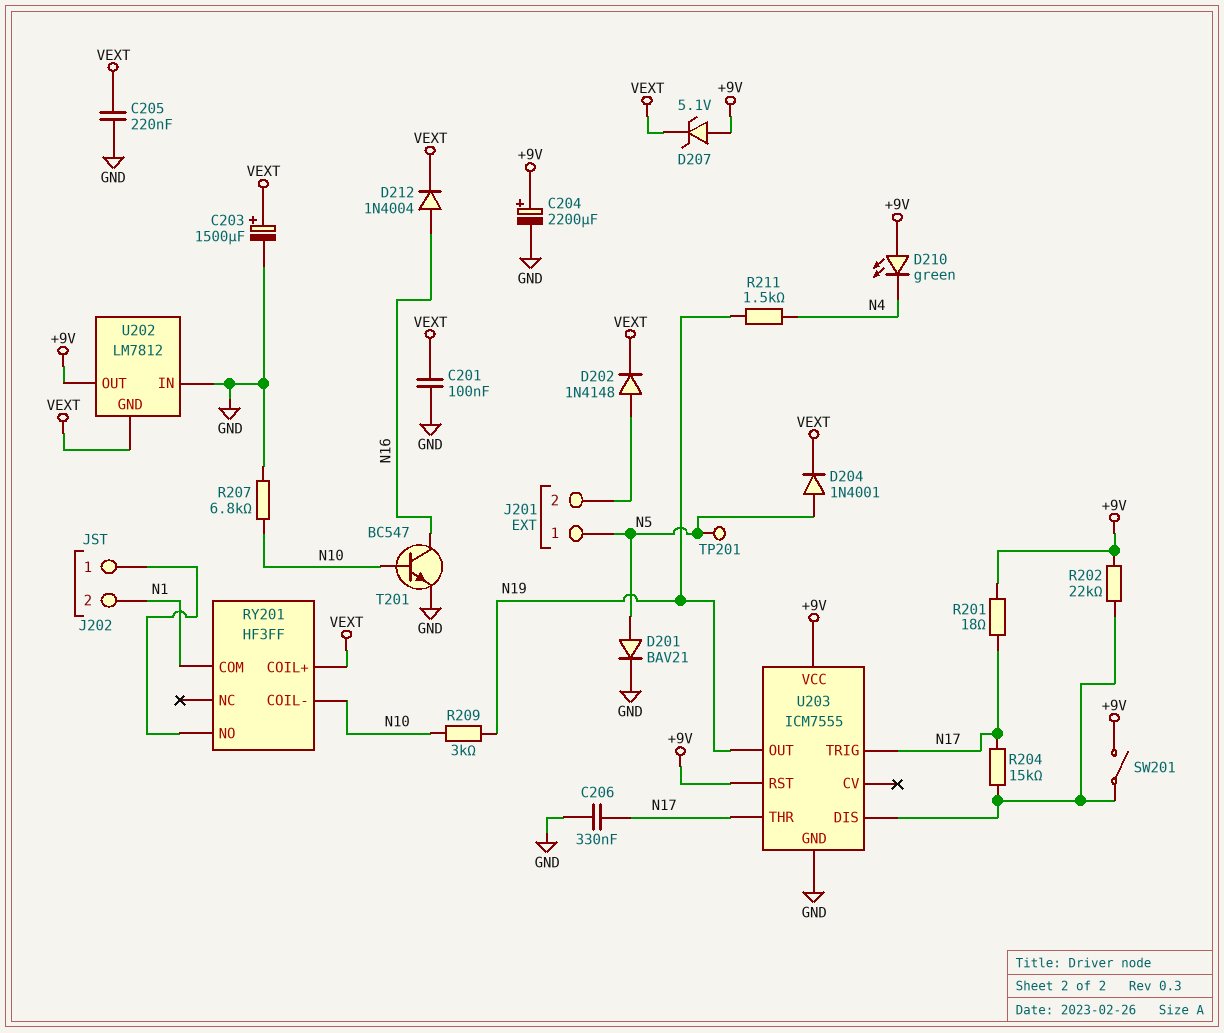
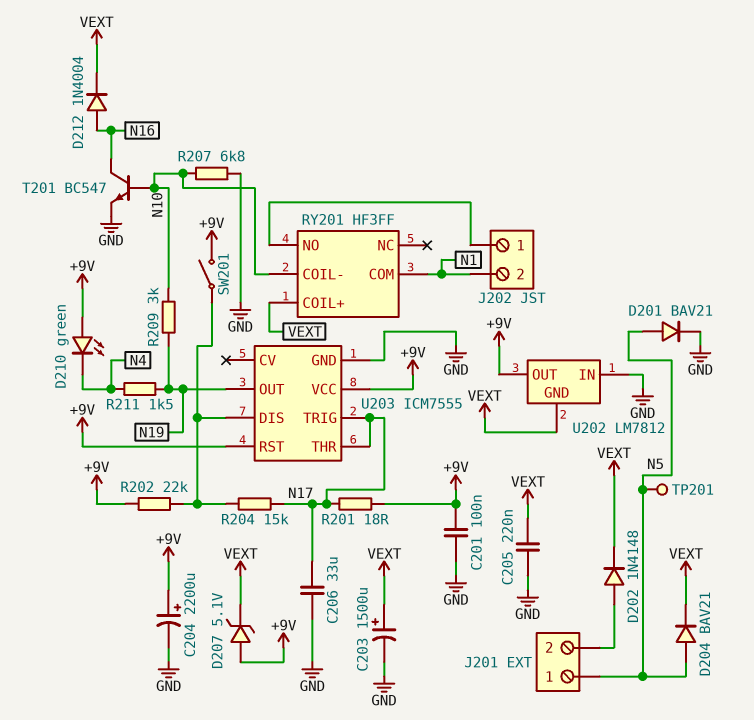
C201: 100nF (GND, VEXT) -> 100nF (+9V, GND)
C206: 330nF (GND, N17) -> 33uF (GND, N17)
D204: diode 1N4001 (A N5, K VEXT) -> diode BAV21 (A N5, K VEXT)

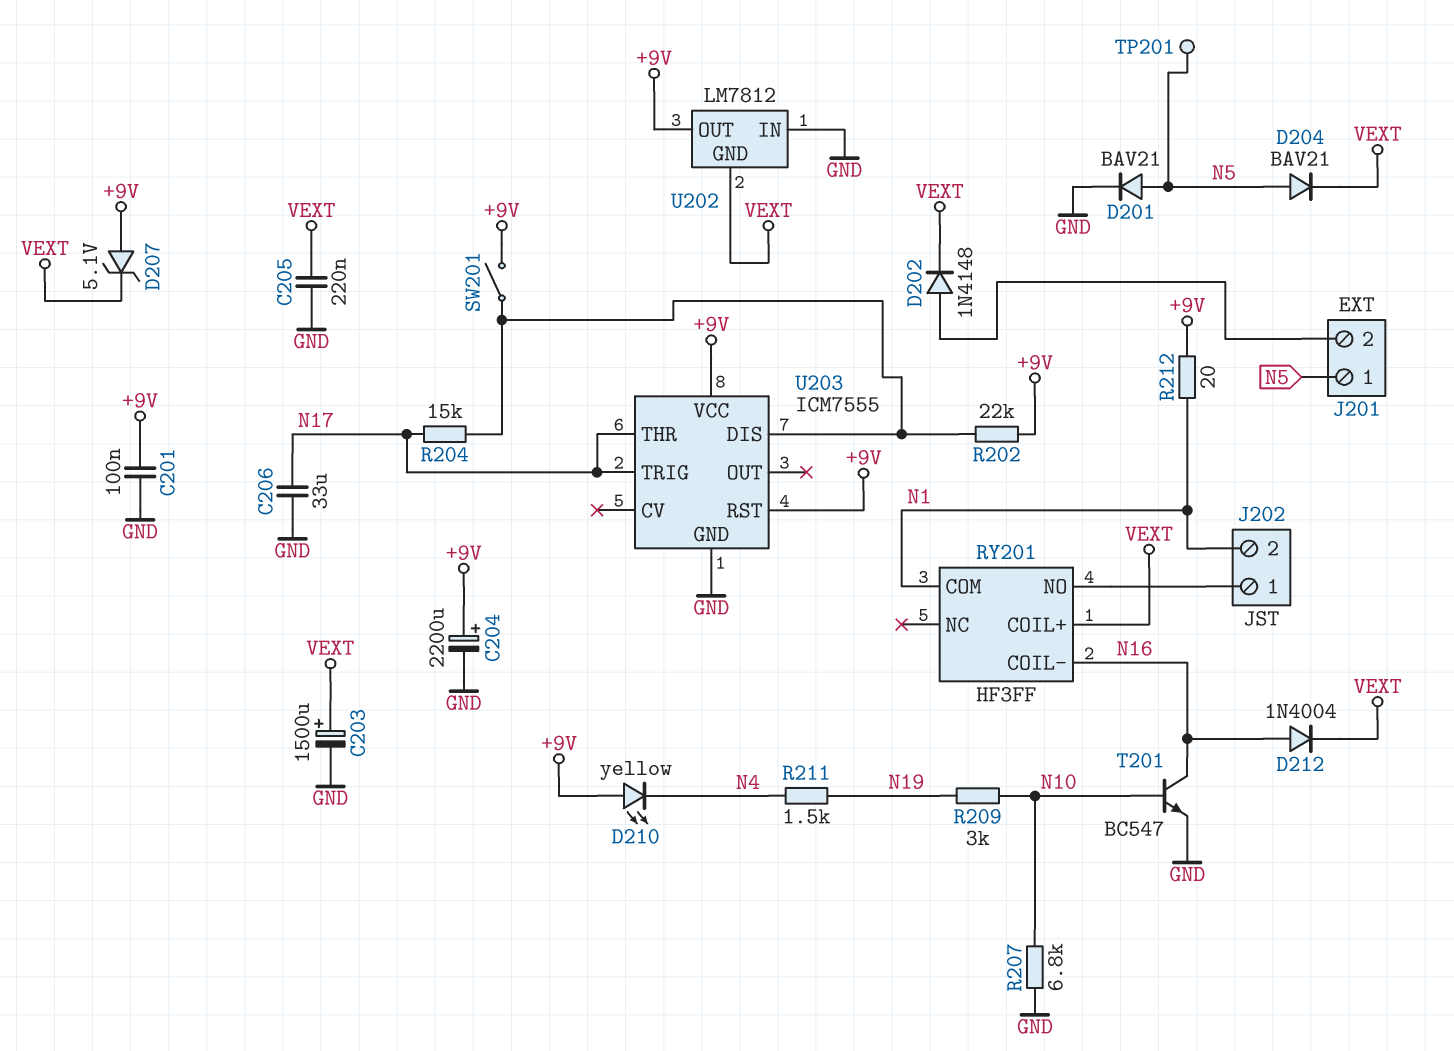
D210: LED green (A +9V, K N4) -> LED yellow (A +9V, K N4)
R201: 18 (+9V, N17) -> none
R212: none -> 20 (+9V, N1)
RY201 pin COIL-: N10 -> N16
U203 pin OUT: N19 -> none

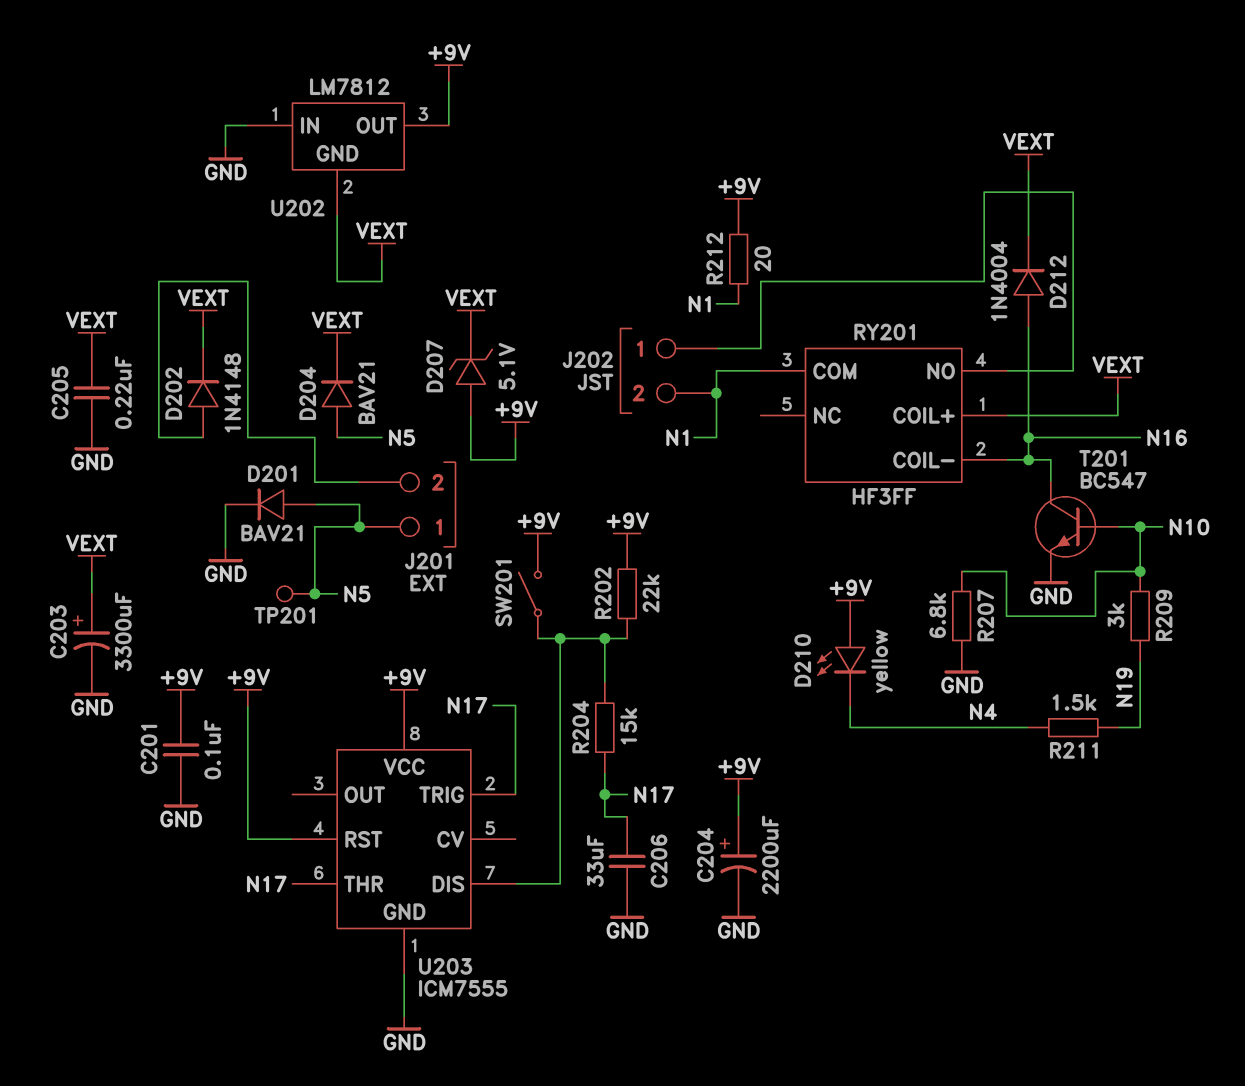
C203: 1500uF (plus VEXT, minus GND) -> 3300uF (plus VEXT, minus GND)

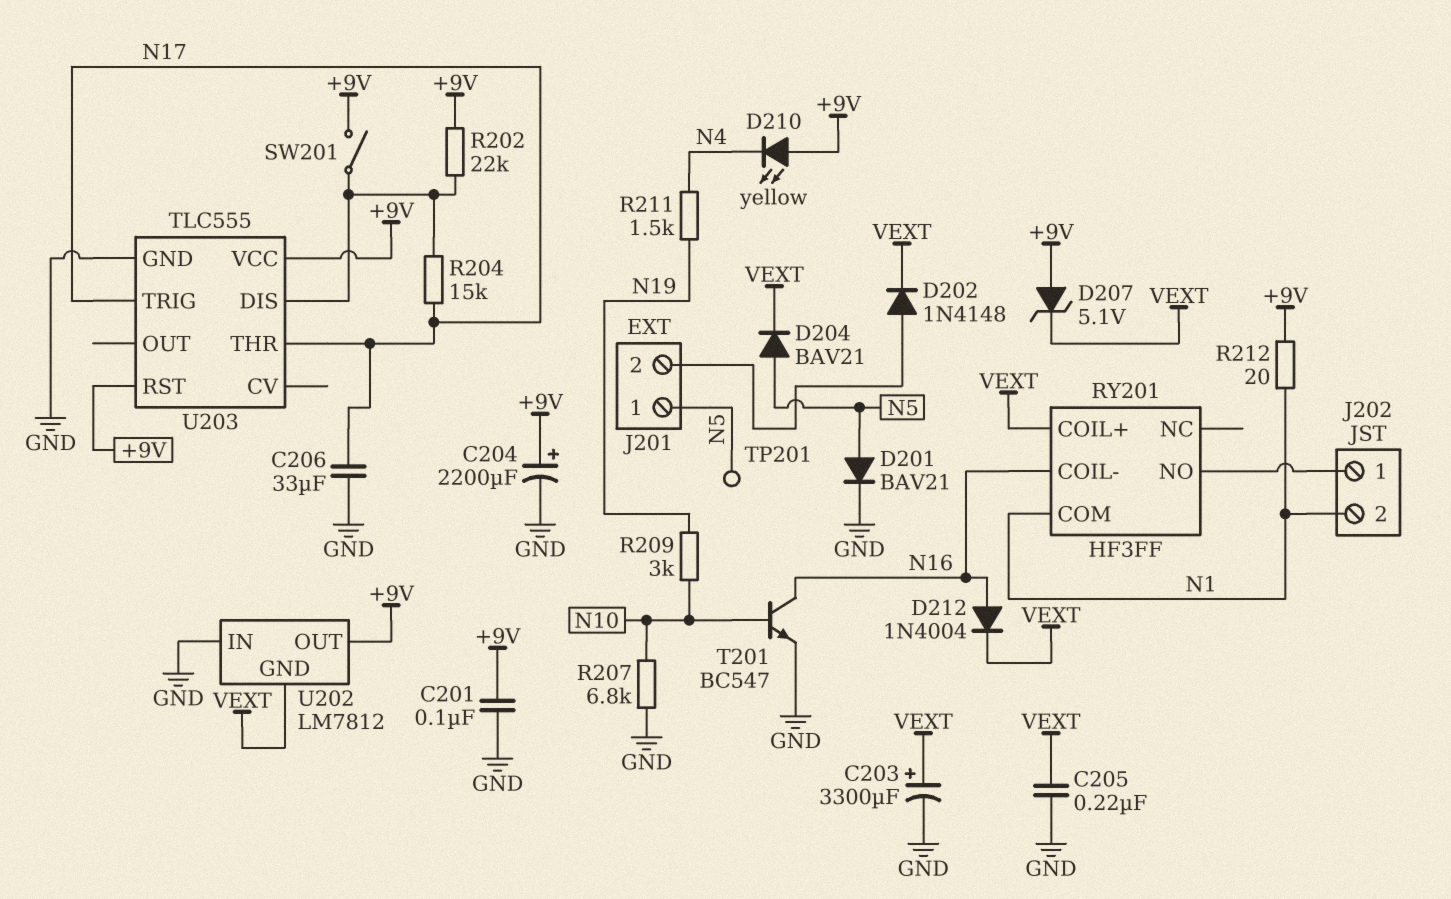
U203: ICM7555 -> TLC555

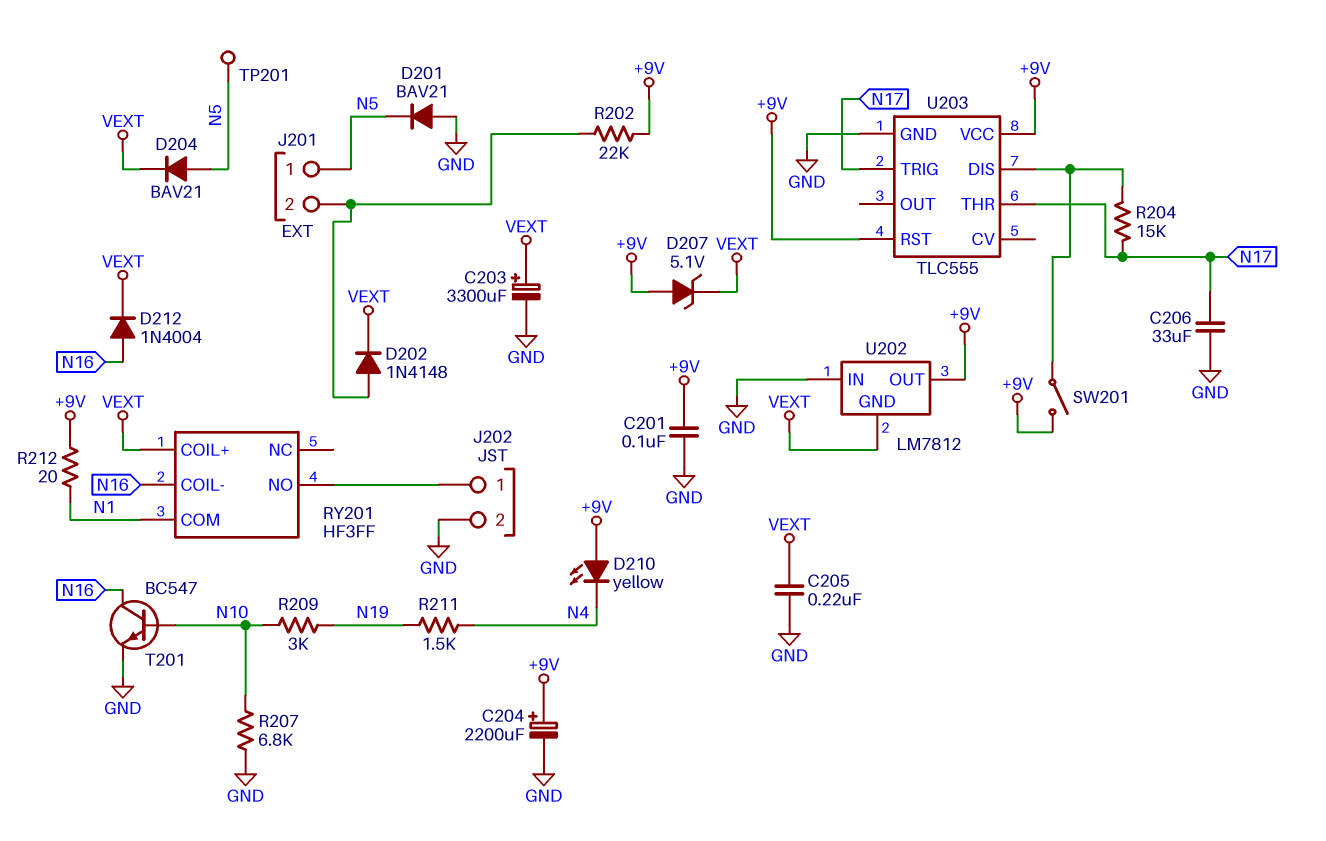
D201: diode BAV21 (A N5, K GND) -> diode BAV21 (A GND, K N5)
J202 pin 2: N1 -> GND
R202: 22k (+9V, U203/DIS) -> 22k (+9V, J201/2)

